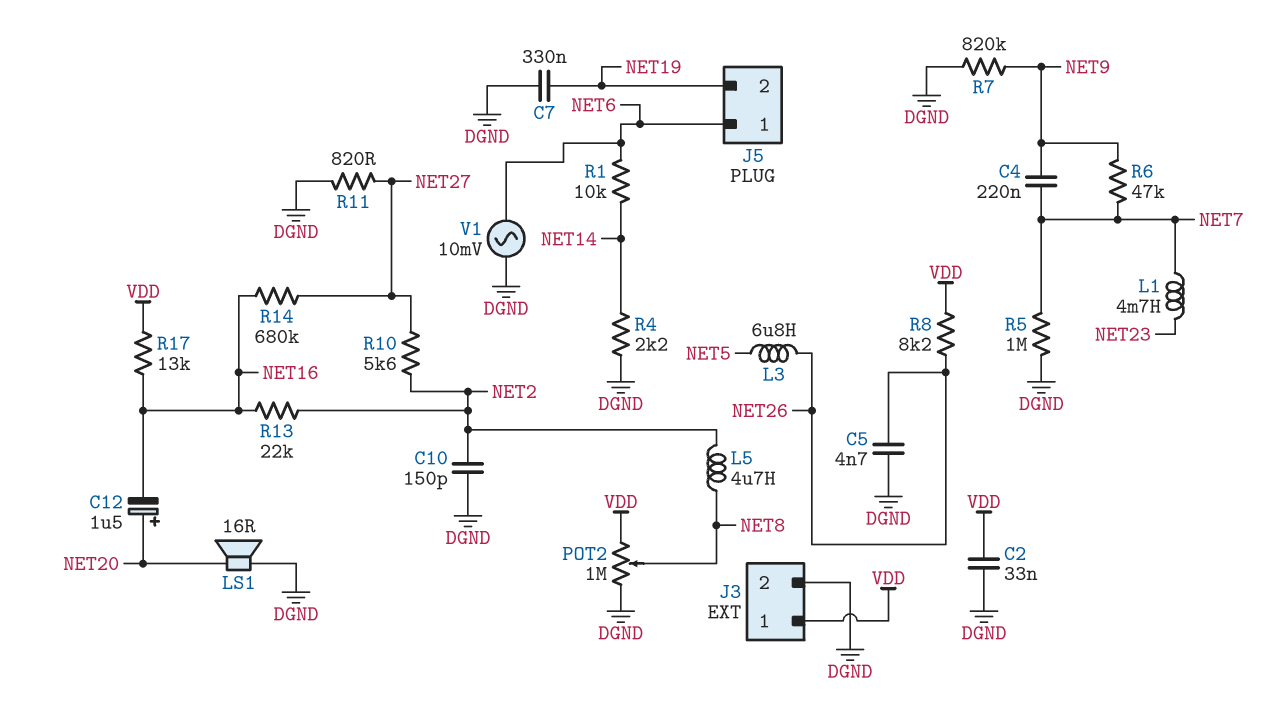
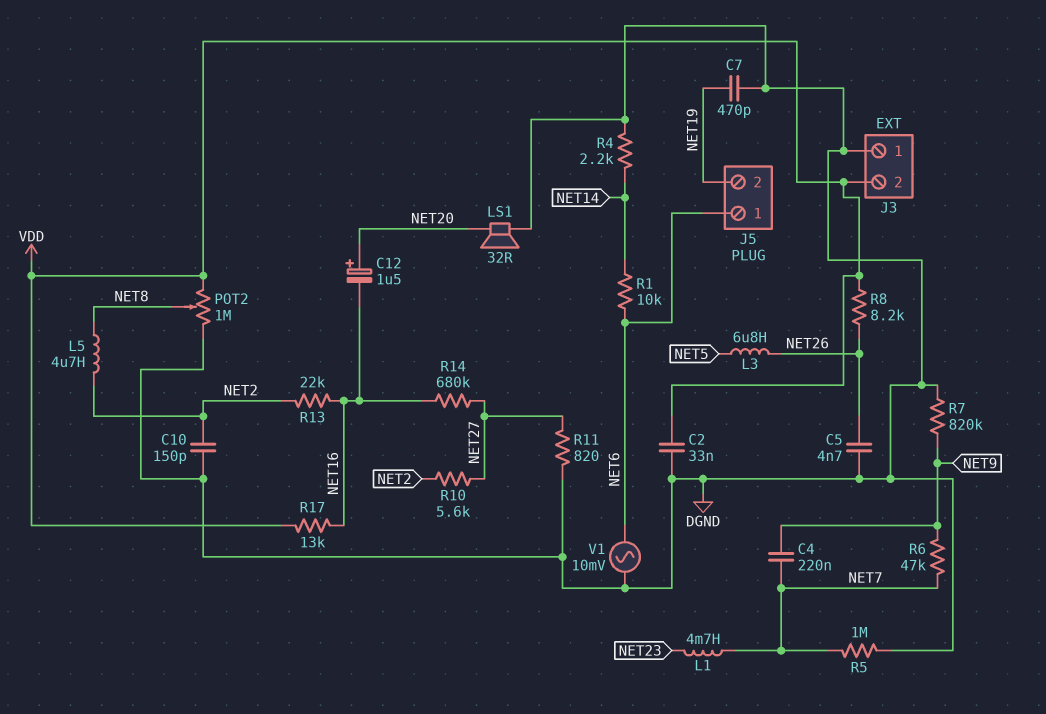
C7: 330nF (DGND, NET19) -> 470pF (DGND, NET19)
J3 pin 1: VDD -> DGND
J3 pin 2: DGND -> VDD
LS1: speaker 16R (DGND, NET20) -> speaker 32R (DGND, NET20)

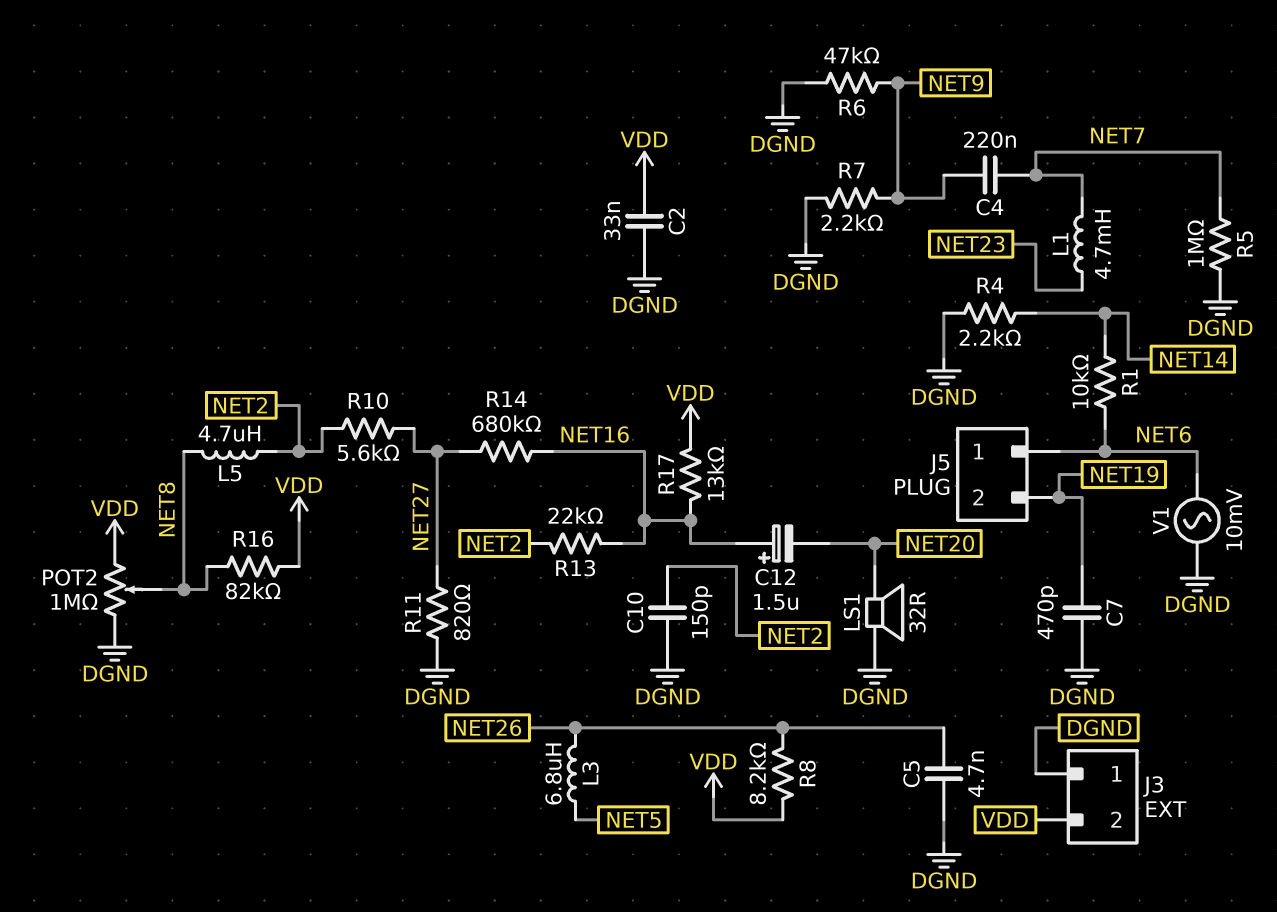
C12: 1.5uF (plus NET20, minus NET16) -> 1.5uF (plus NET16, minus NET20)
R6: 47k (NET7, NET9) -> 47k (DGND, NET9)
R7: 820k (DGND, NET9) -> 2.2k (DGND, NET9)
R16: none -> 82k (NET8, VDD)

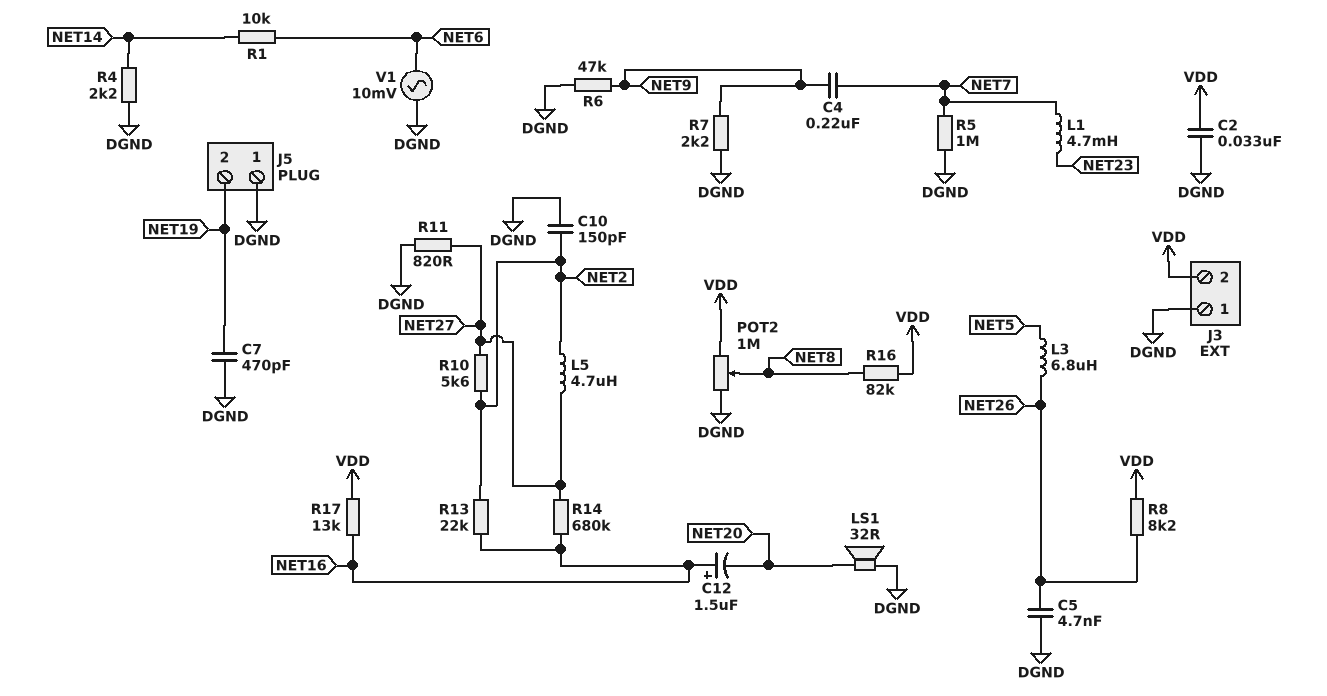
J5 pin 1: NET6 -> DGND
L5: 4.7uH (NET2, NET8) -> 4.7uH (NET2, NET27)

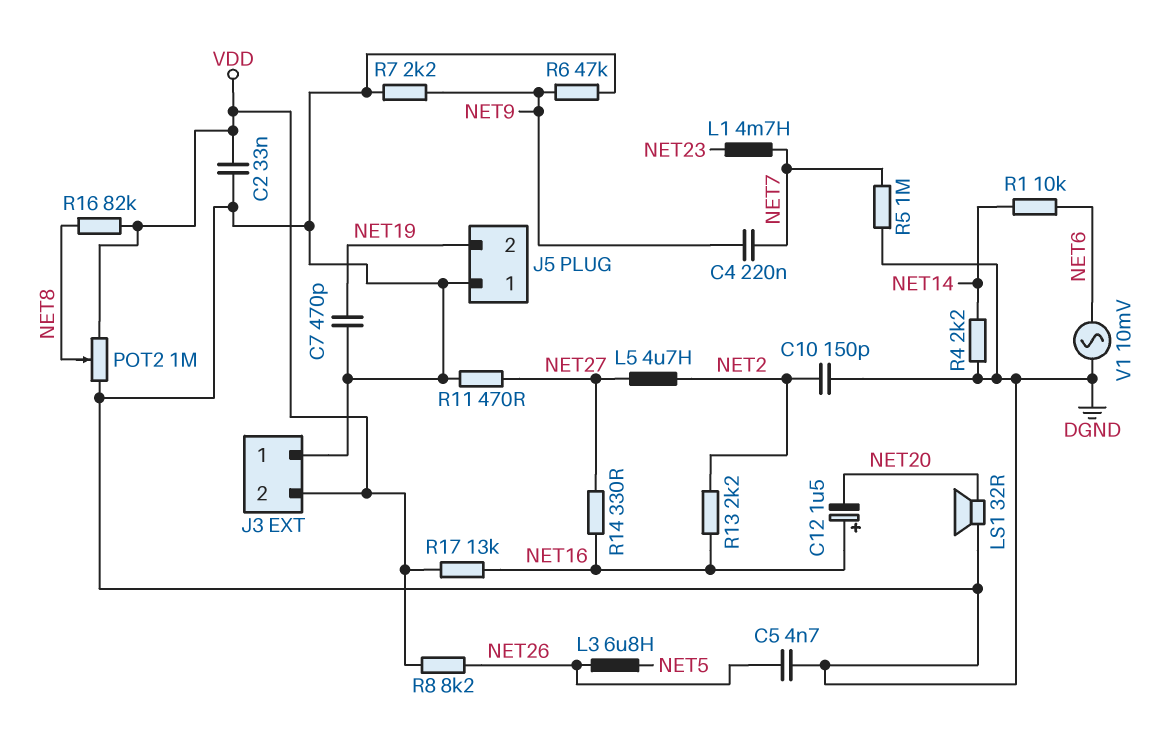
R10: 5.6k (NET2, NET27) -> none
R11: 820 (DGND, NET27) -> 470 (DGND, NET27)
R13: 22k (NET2, NET16) -> 2.2k (NET2, NET16)
R14: 680k (NET16, NET27) -> 330 (NET16, NET27)

